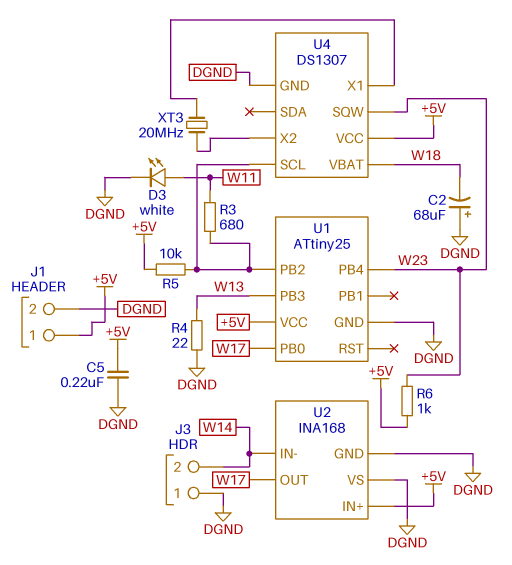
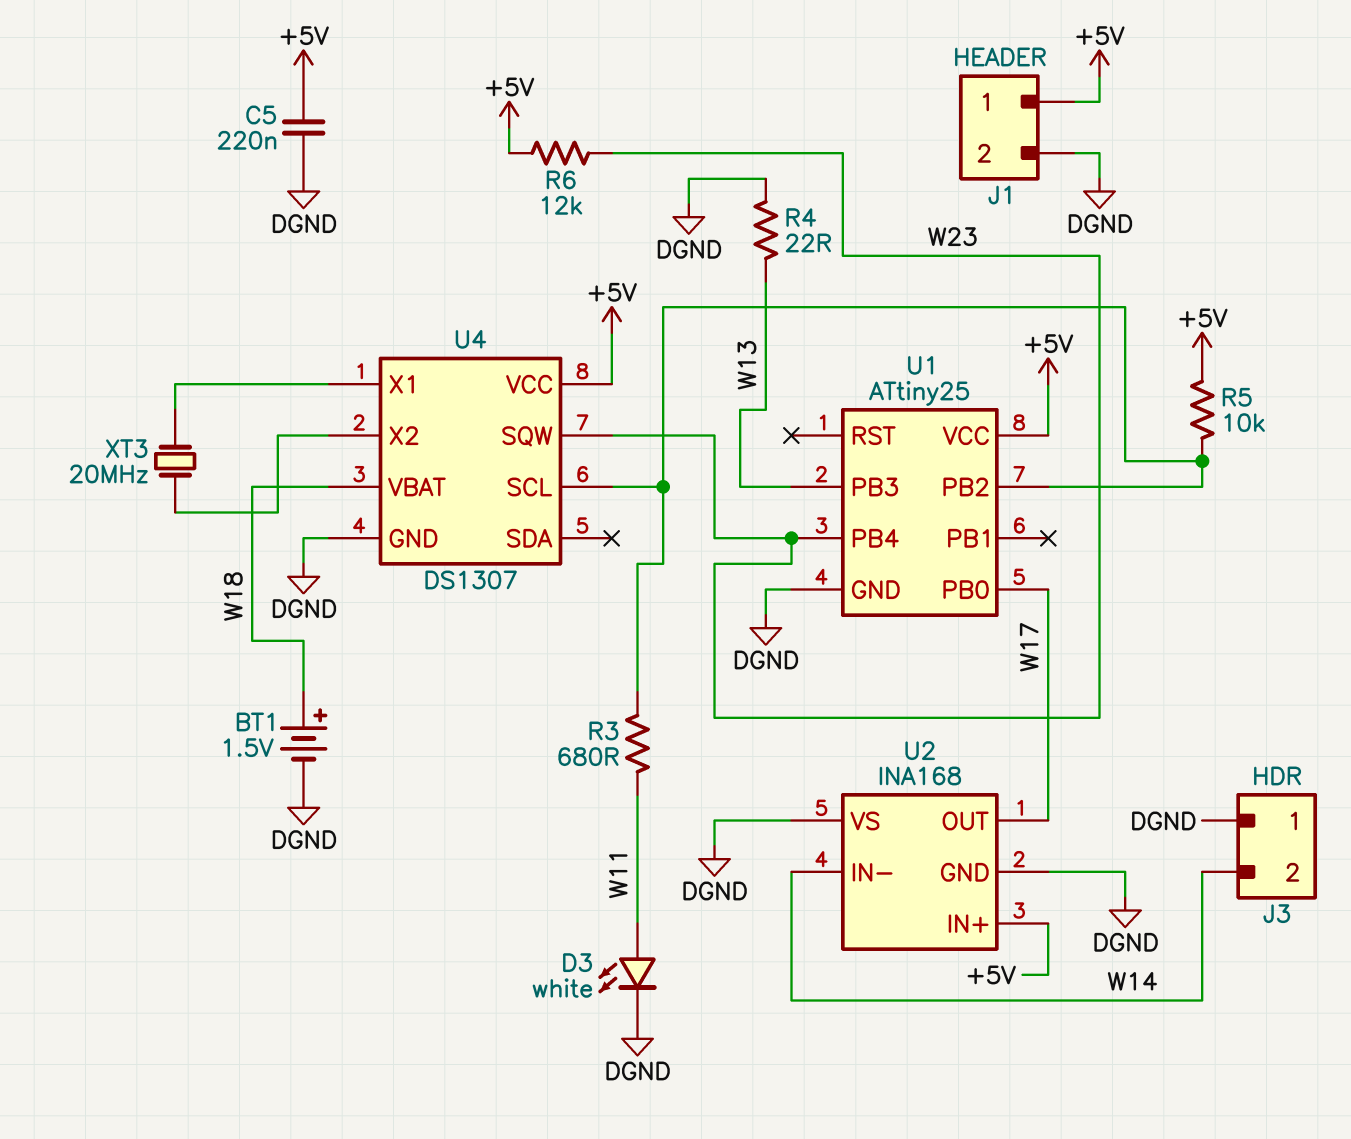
BT1: none -> 1.5V (plus W18, minus DGND)
C2: 68uF (plus DGND, minus W18) -> none
R6: 1k (+5V, W23) -> 12k (+5V, W23)

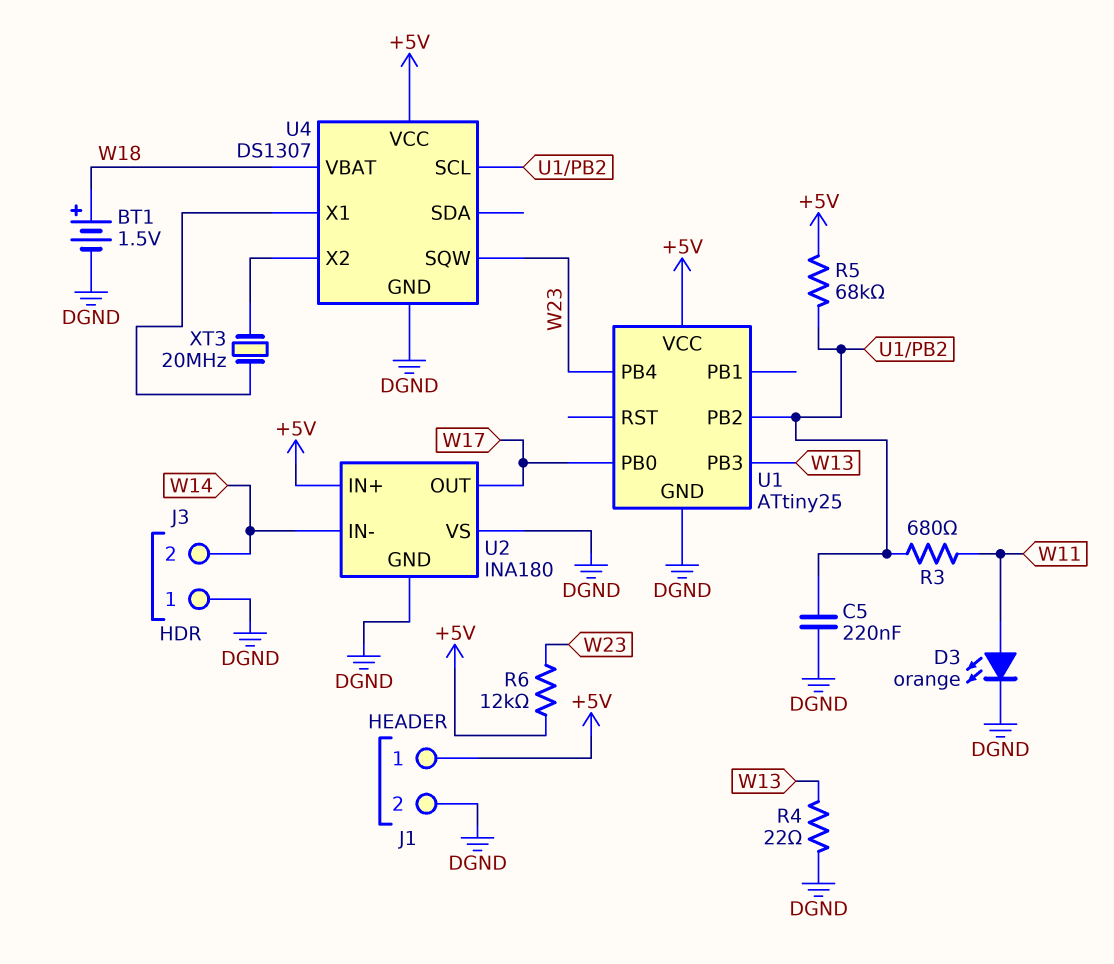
C5: 220nF (+5V, DGND) -> 220nF (DGND, U1/PB2)
D3: LED white (A W11, K DGND) -> LED orange (A W11, K DGND)
R5: 10k (+5V, U1/PB2) -> 68k (+5V, U1/PB2)
U2: INA168 -> INA180

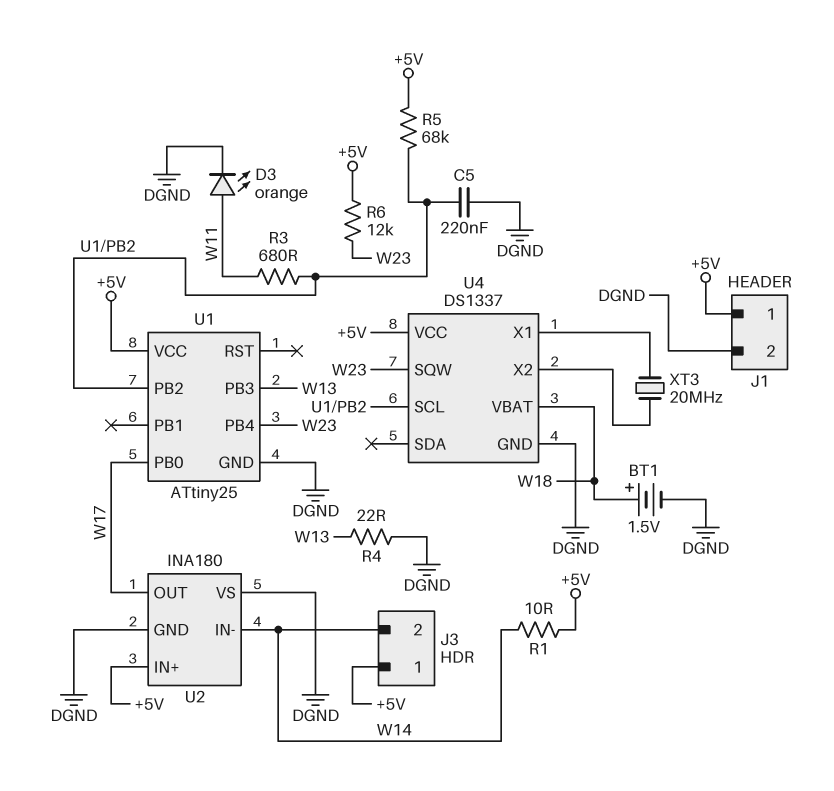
J3 pin 1: DGND -> +5V
R1: none -> 10 (+5V, W14)
U4: DS1307 -> DS1337

